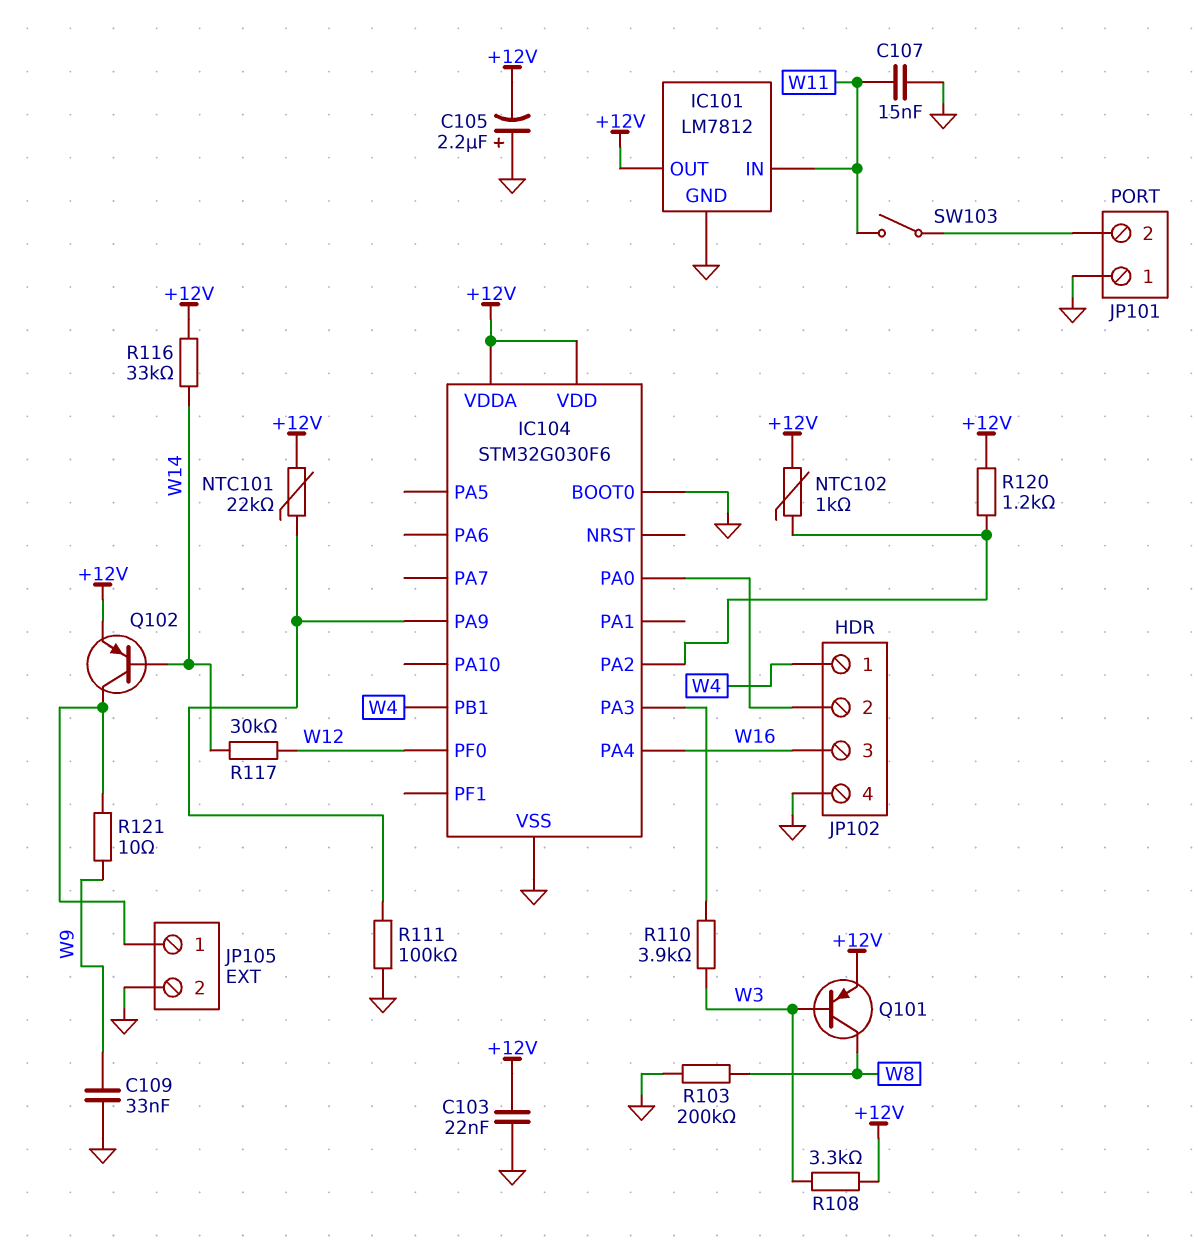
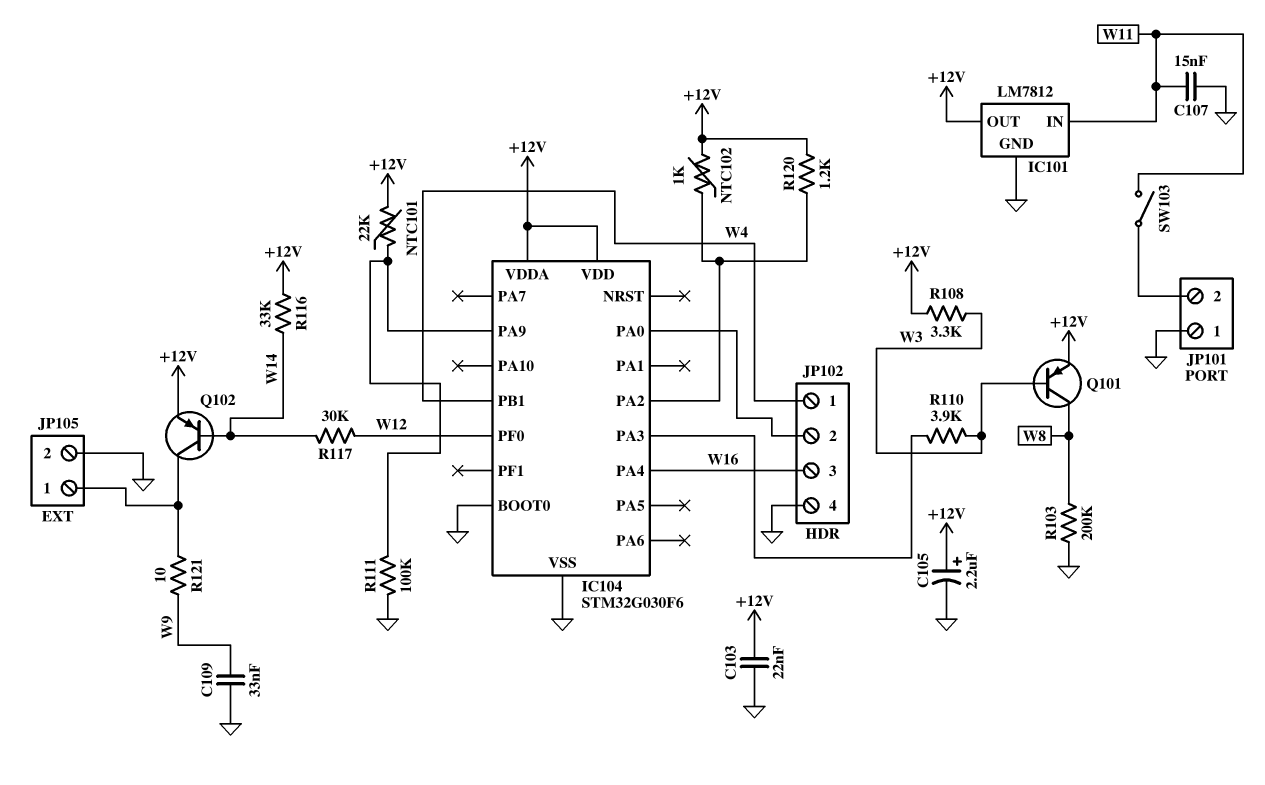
C105: 2.2uF (plus GND, minus +12V) -> 2.2uF (plus +12V, minus GND)

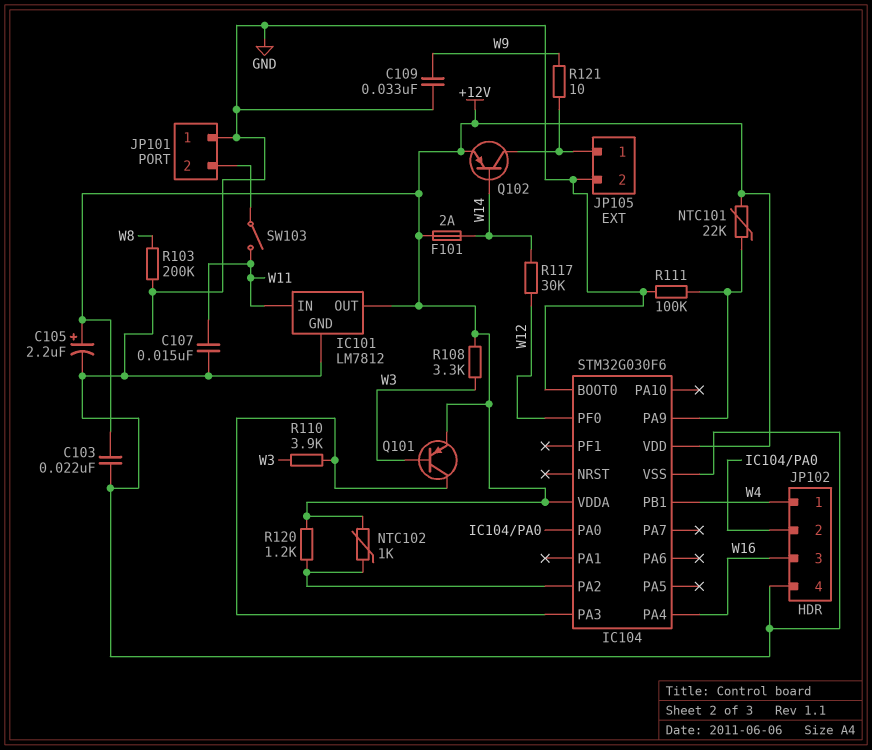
F101: none -> 2A (+12V, W14)
Q101: PNP (B W3, C W8, E +12V) -> PNP (B W3, C IC104/PA3, E +12V)
R116: 33k (+12V, W14) -> none

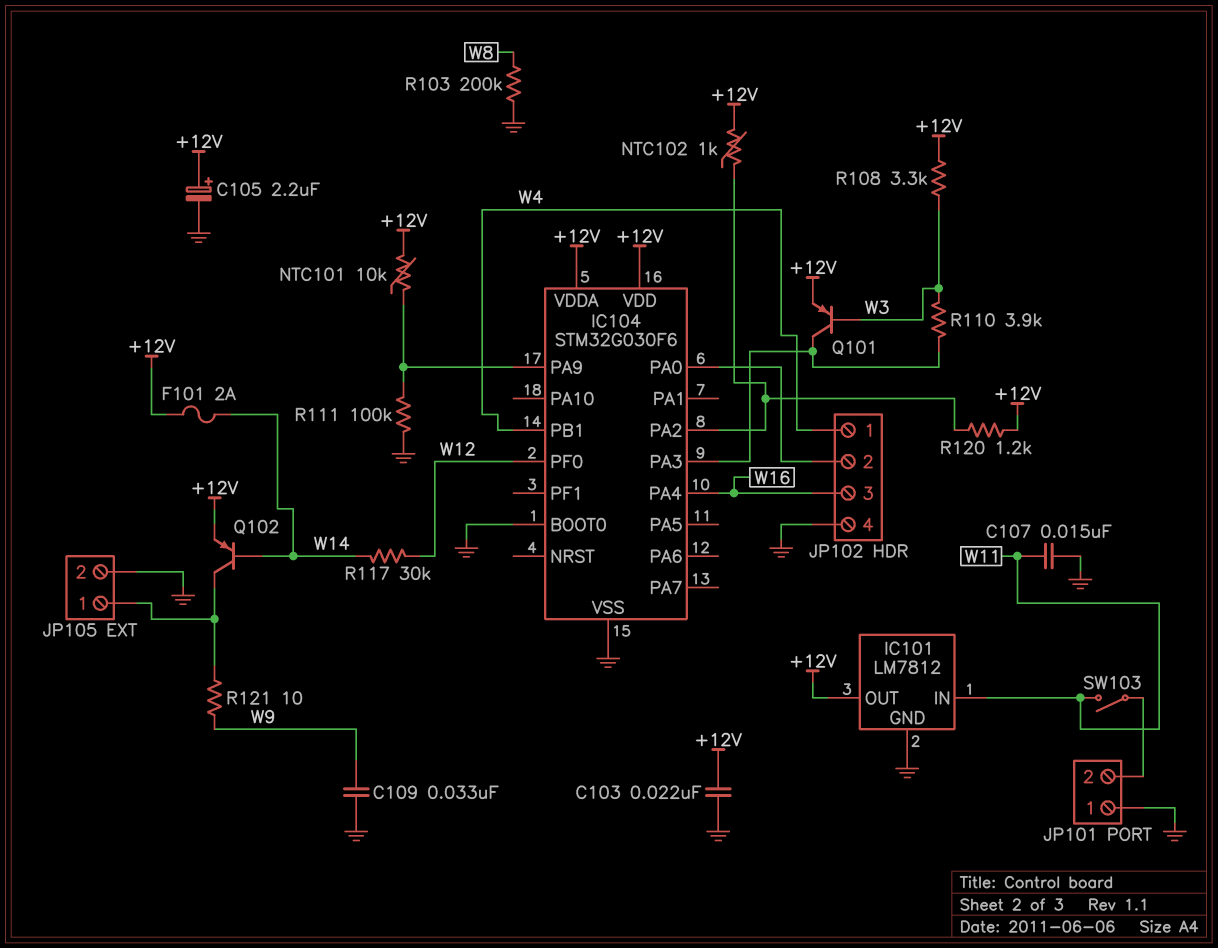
NTC101: 22k (+12V, IC104/PA9) -> 10k (+12V, IC104/PA9)

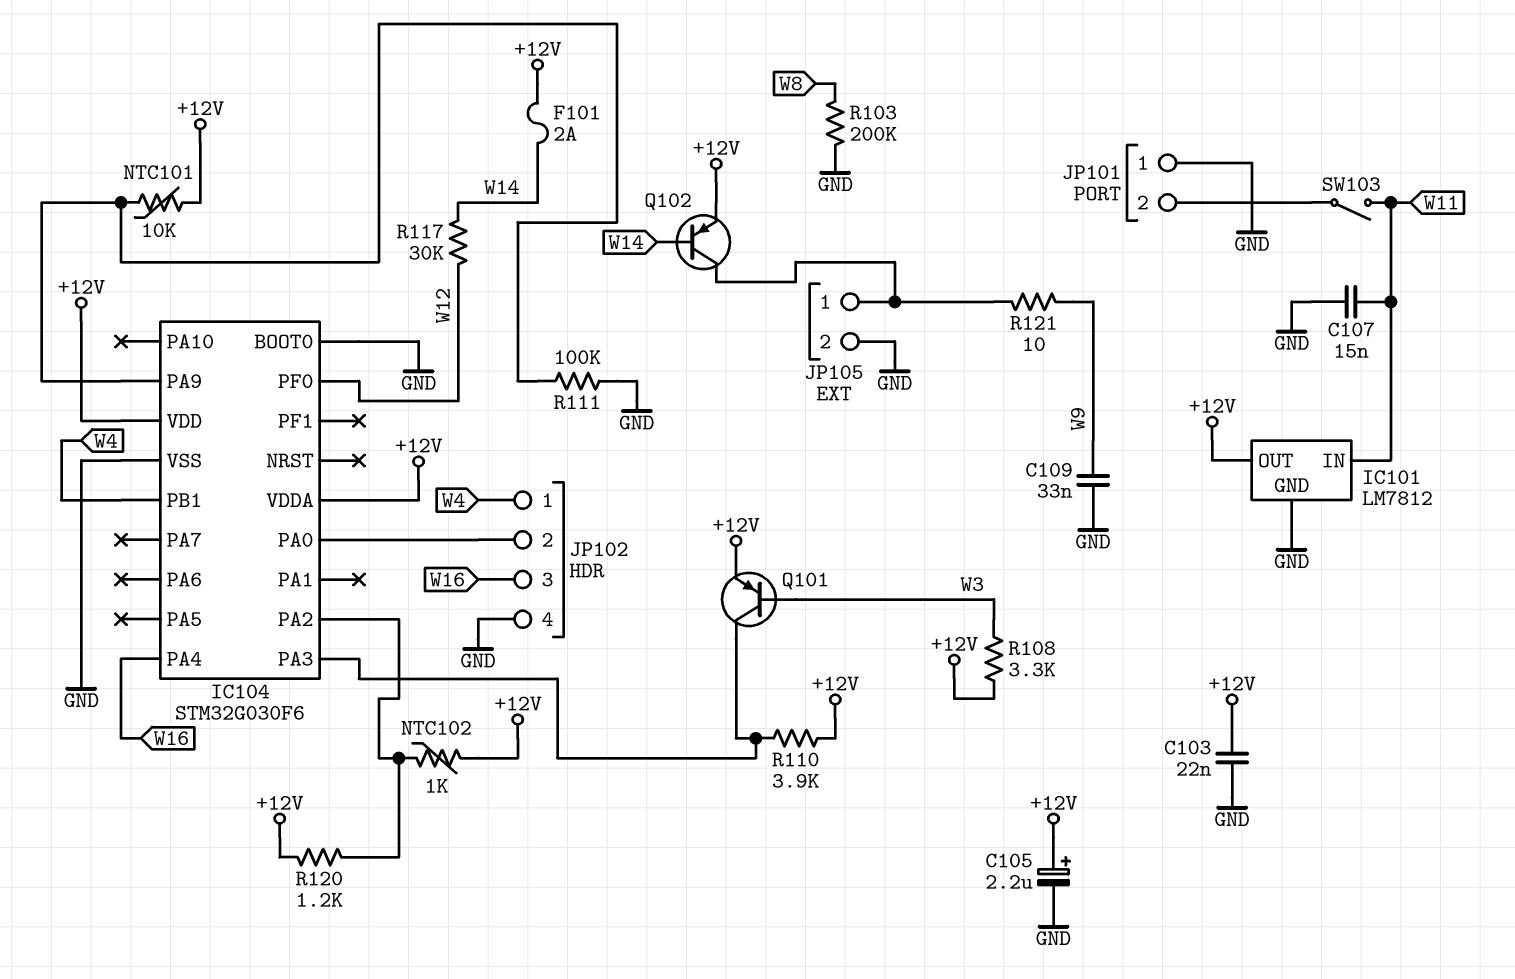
R110: 3.9k (IC104/PA3, W3) -> 3.9k (+12V, IC104/PA3)

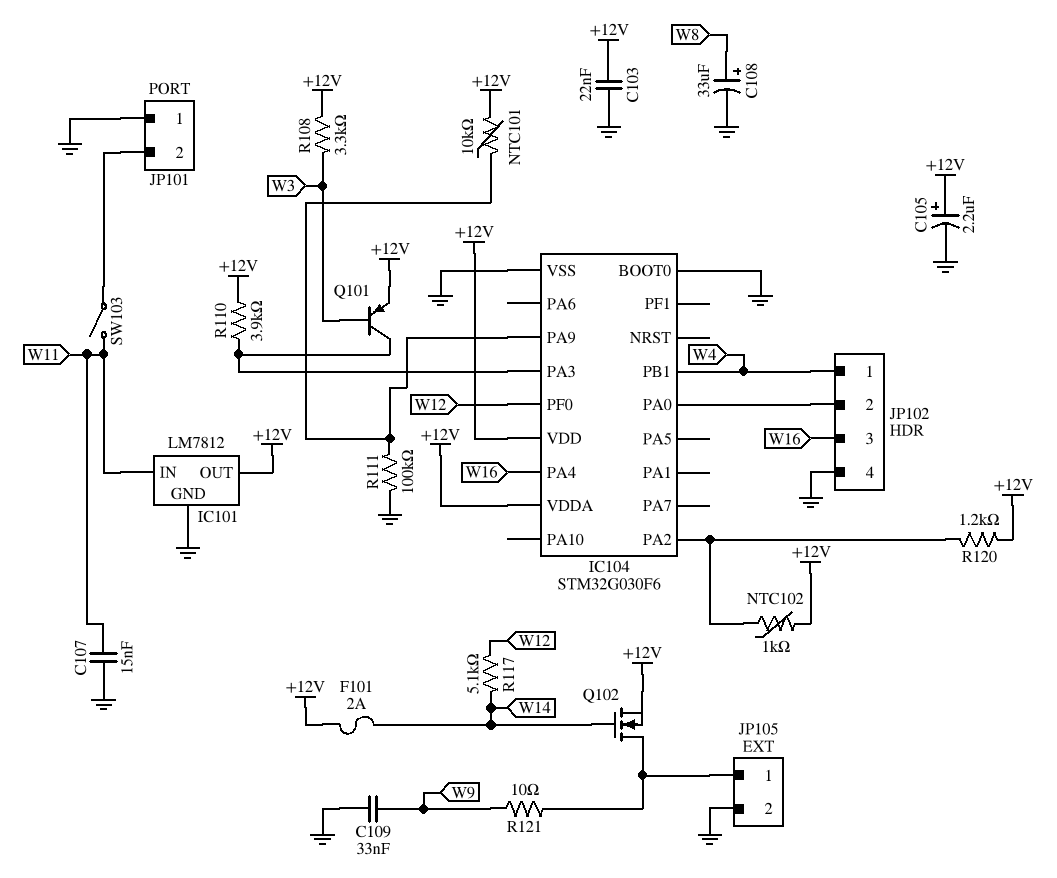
C108: none -> 33uF (plus W8, minus GND)
Q102: PNP (B W14, C JP105/1, E +12V) -> NMOS (G W14, D JP105/1, S +12V)
R103: 200k (GND, W8) -> none
R117: 30k (W12, W14) -> 5.1k (W12, W14)

